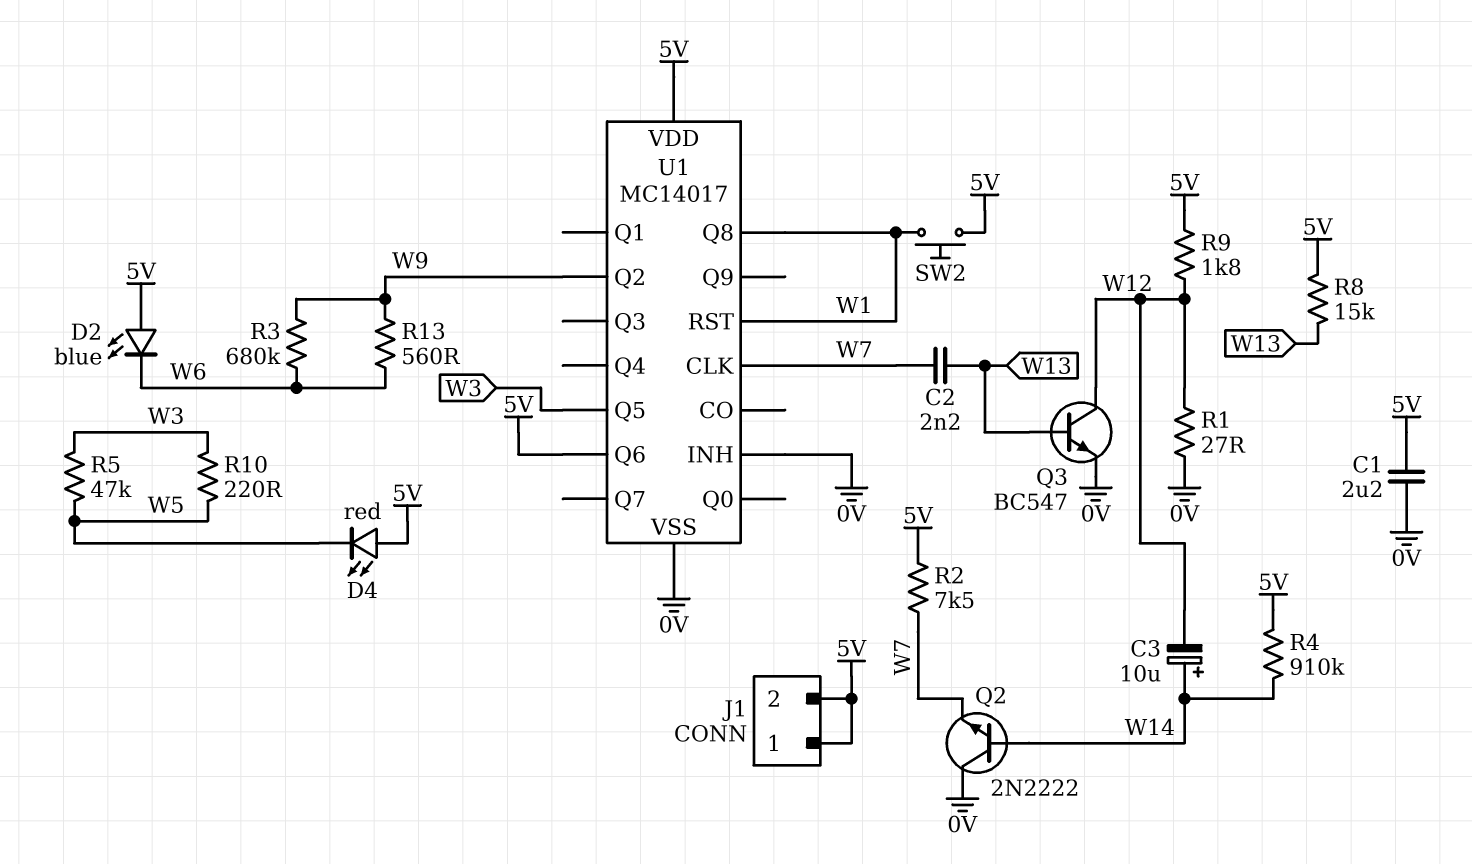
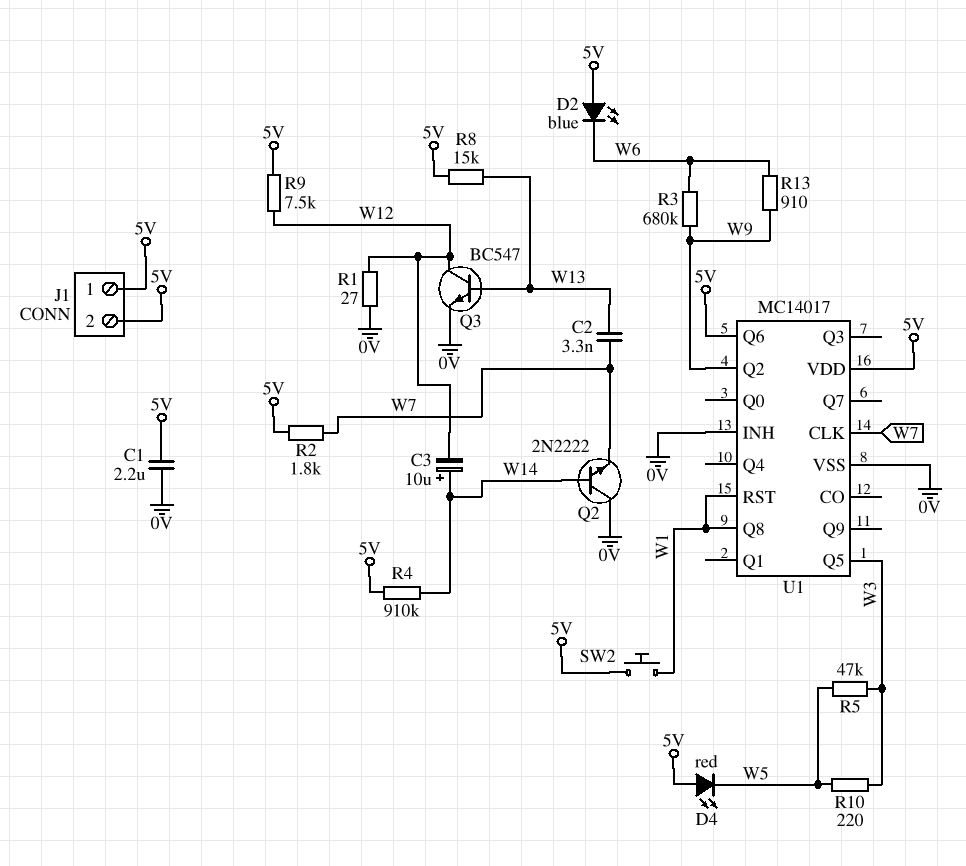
C2: 2.2nF (W7, W13) -> 3.3nF (W7, W13)
R2: 7.5k (5V, W7) -> 1.8k (5V, W7)
R9: 1.8k (5V, W12) -> 7.5k (5V, W12)
R13: 560 (W6, W9) -> 910 (W6, W9)

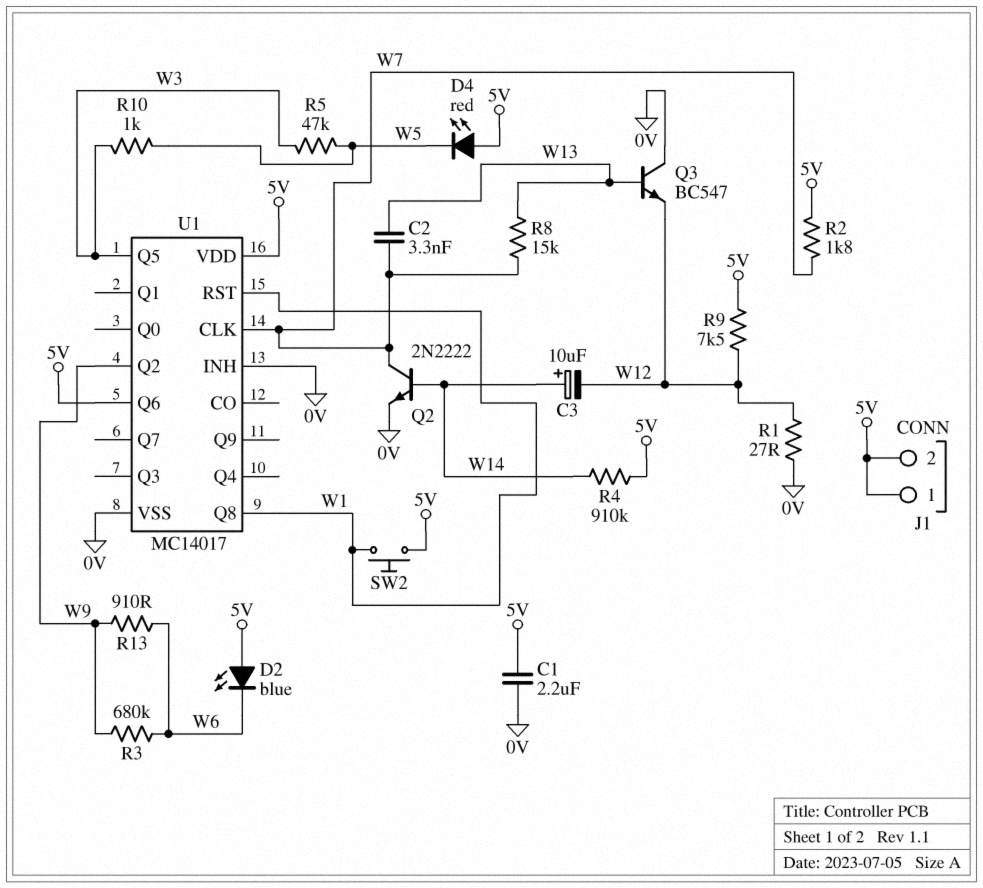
Q2: NPN 2N2222 (B W14, C 0V, E W7) -> NPN 2N2222 (B W14, C W7, E 0V)
Q3: NPN BC547 (B W13, C W12, E 0V) -> NPN BC547 (B W13, C 0V, E W12)
R8: 15k (5V, W13) -> 15k (W7, W13)
R10: 220 (W3, W5) -> 1k (W3, W5)

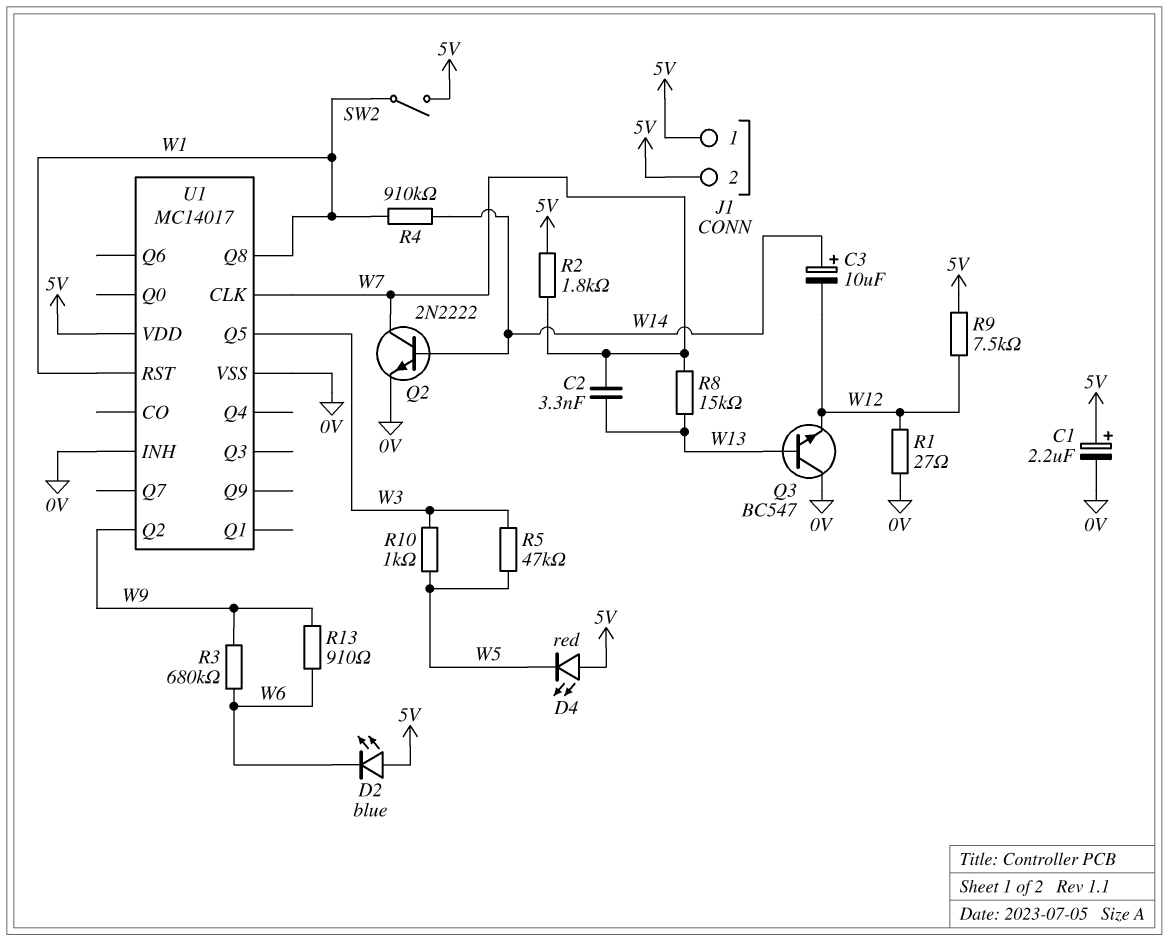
C1: 2.2uF (0V, 5V) -> 2.2uF (plus 5V, minus 0V)
R4: 910k (5V, W14) -> 910k (W1, W14)
SW2: button (5V, W1) -> switch (5V, W1)
U1 pin Q6: 5V -> none

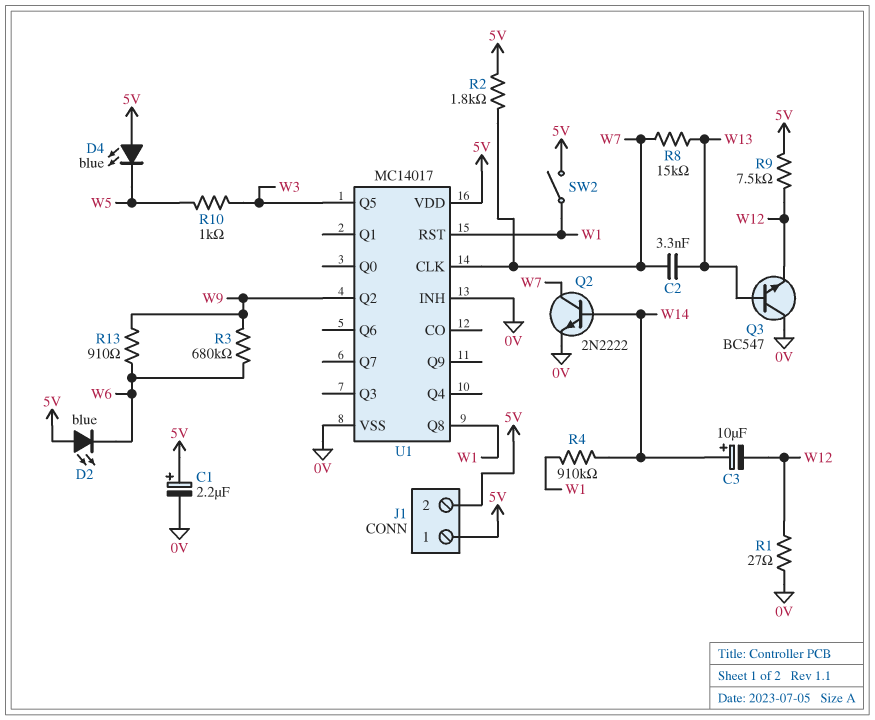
D4: LED red (A 5V, K W5) -> LED blue (A 5V, K W5)
R5: 47k (W3, W5) -> none

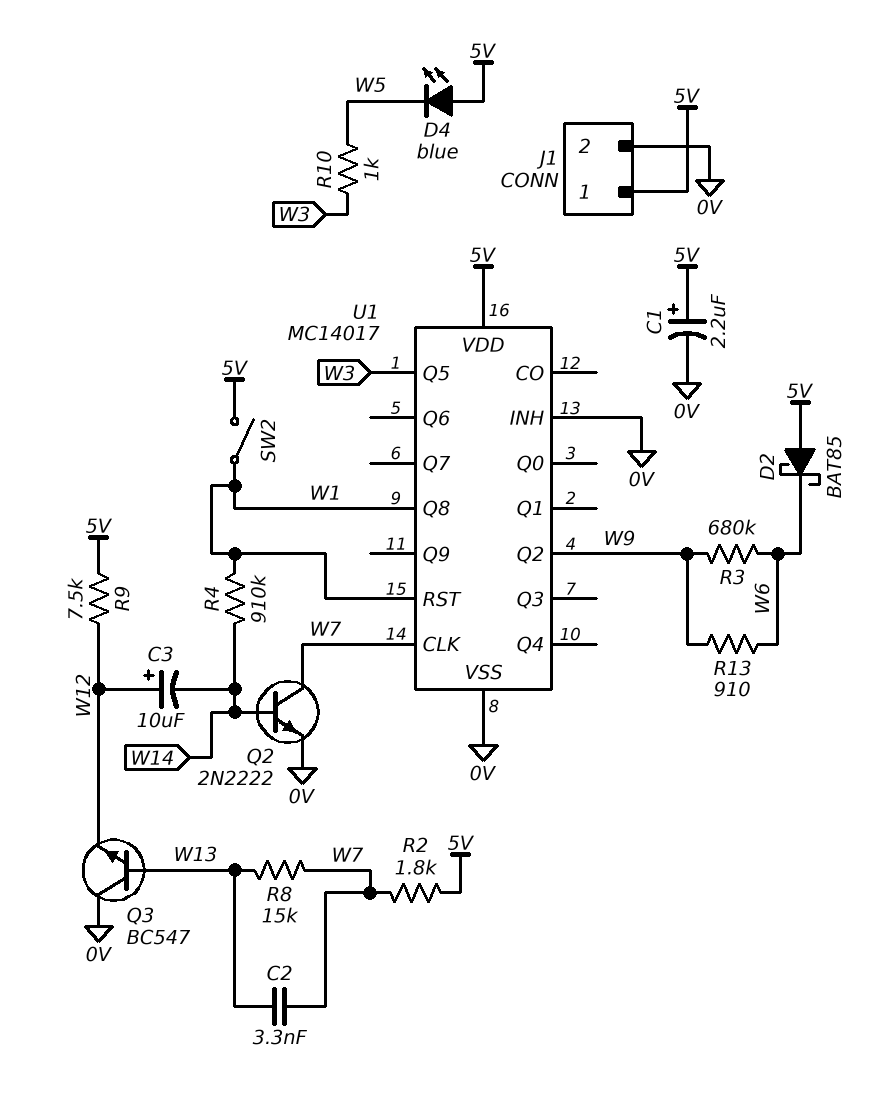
C3: 10uF (plus W14, minus W12) -> 10uF (plus W12, minus W14)
D2: LED blue (A 5V, K W6) -> schottky BAT85 (A 5V, K W6)
J1 pin 2: 5V -> 0V
R1: 27 (0V, W12) -> none

